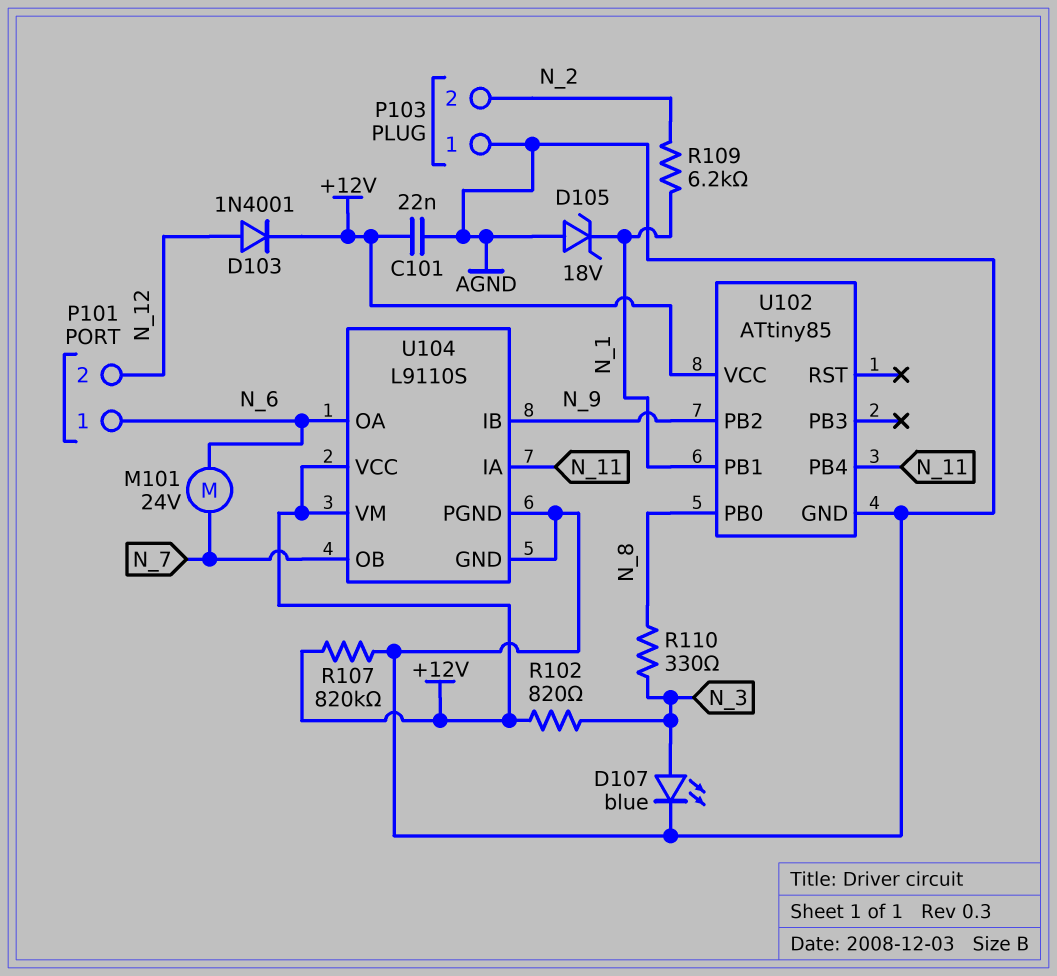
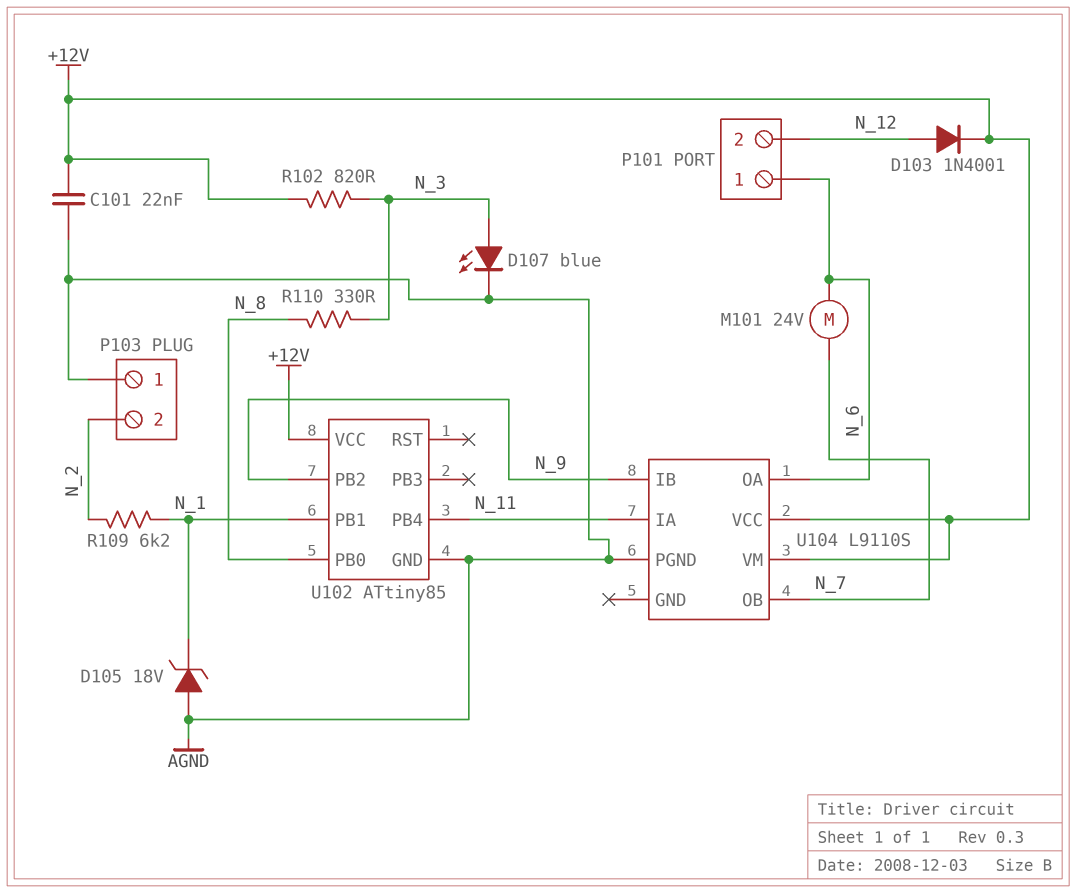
R107: 820k (+12V, AGND) -> none
U104 pin GND: AGND -> none

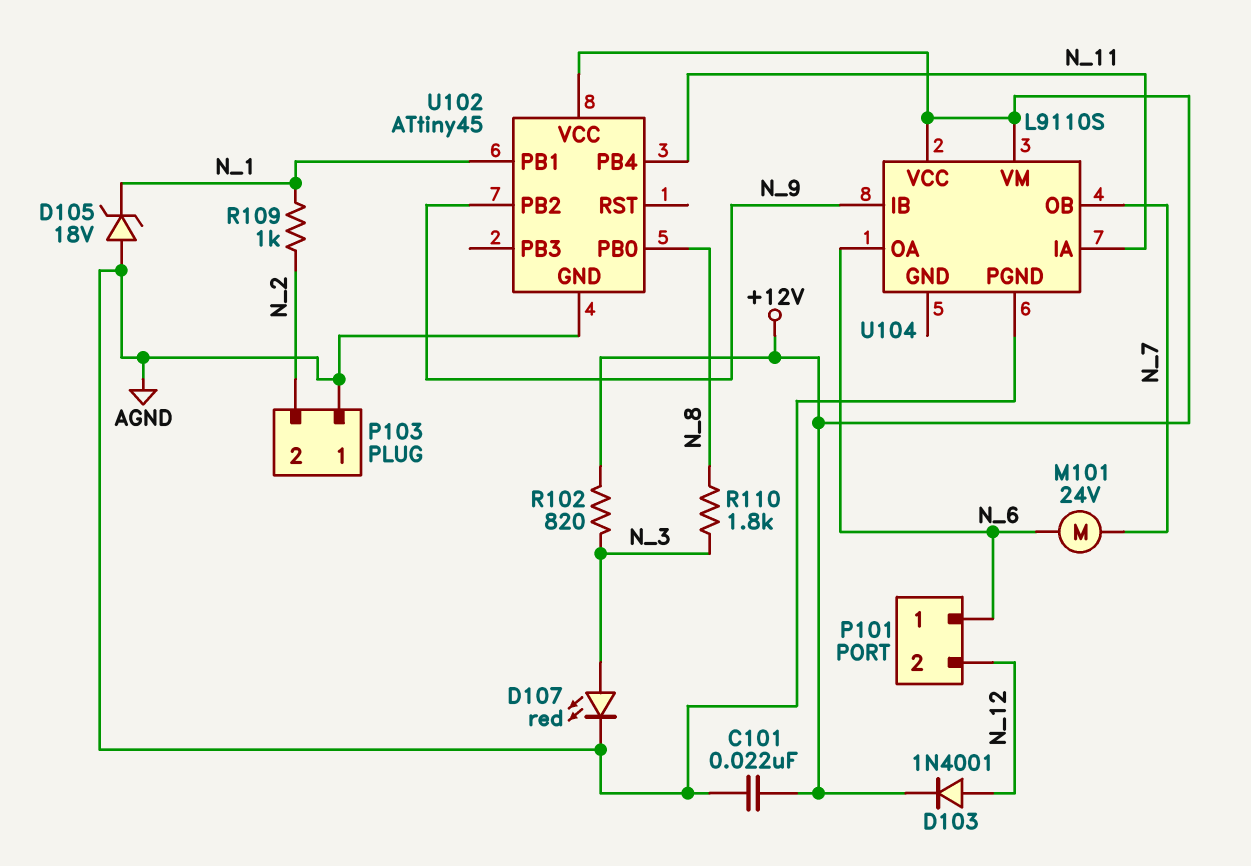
D107: LED blue (A N_3, K AGND) -> LED red (A N_3, K AGND)
R109: 6.2k (N_1, N_2) -> 1k (N_1, N_2)
R110: 330 (N_3, N_8) -> 1.8k (N_3, N_8)
U102: ATtiny85 -> ATtiny45

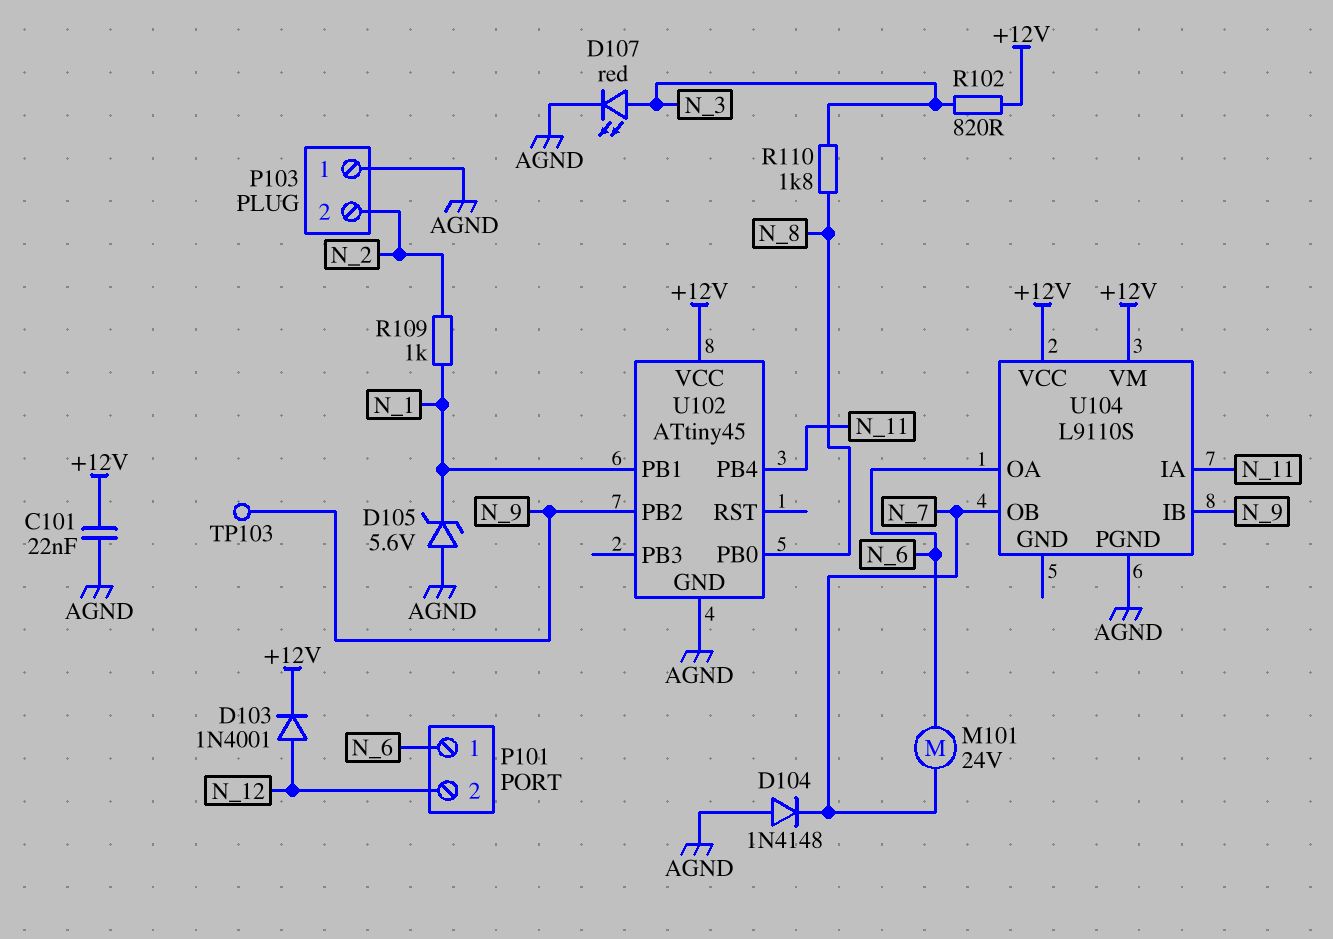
D104: none -> diode 1N4148 (A AGND, K N_7)
D105: zener 18V (A AGND, K N_1) -> zener 5.6V (A AGND, K N_1)
TP103: none -> test point (N_9)

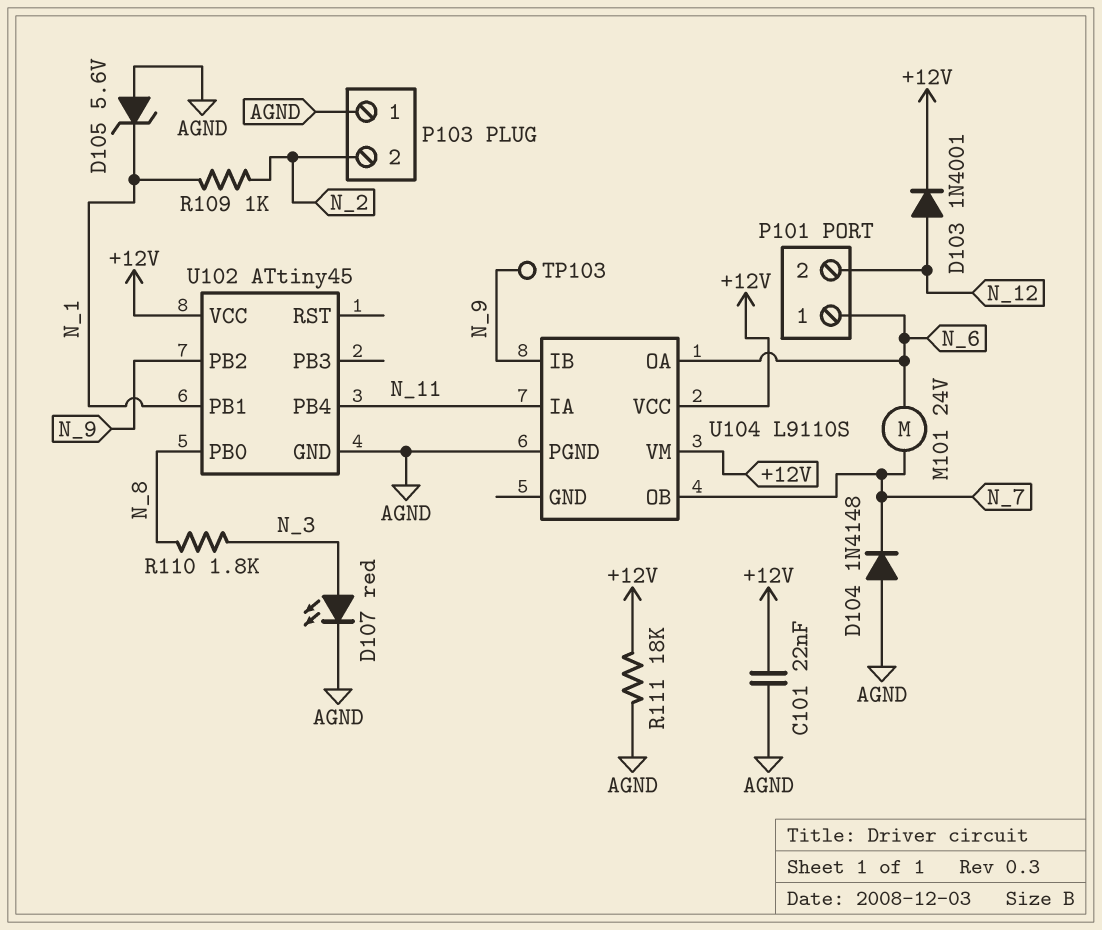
R102: 820 (+12V, N_3) -> none
R111: none -> 18k (+12V, AGND)

